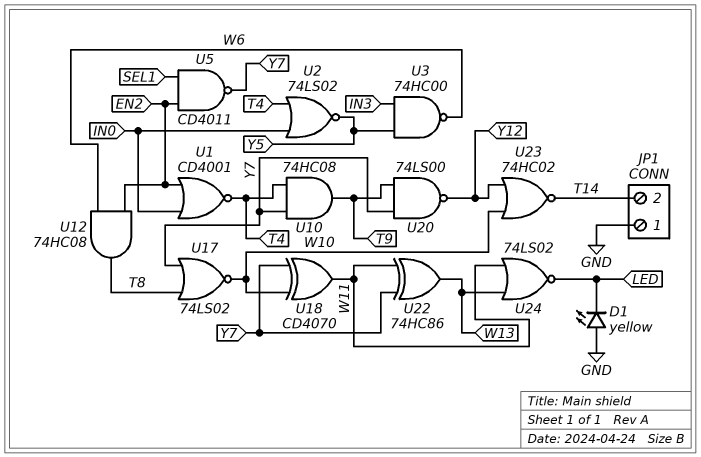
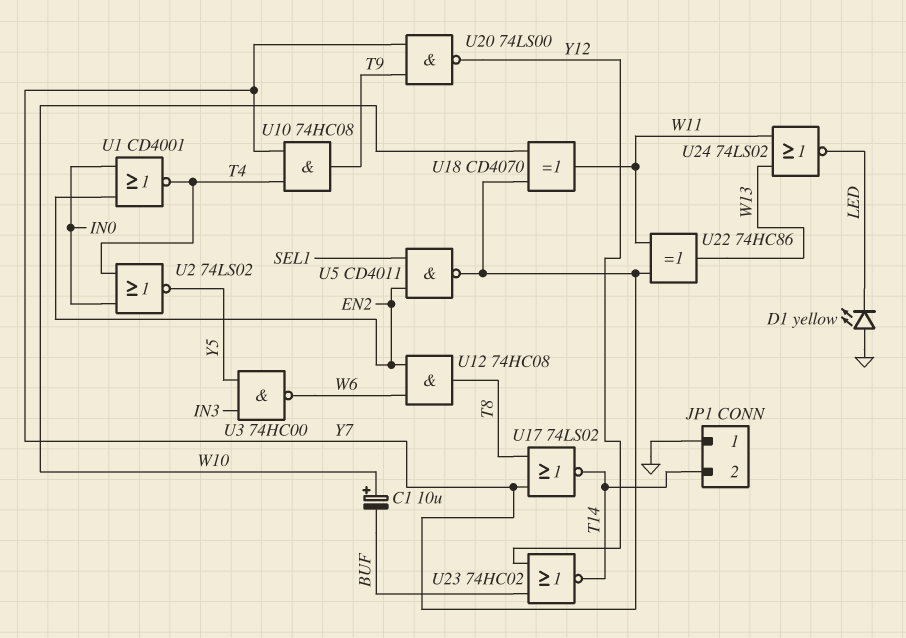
C1: none -> 10uF (plus W10, minus BUF)
U17: NOR 74LS02 (in T8, in Y7, out W10) -> NOR 74LS02 (in T8, in Y7, out T14)
U23: NOR 74HC02 (in W10, in Y12, out T14) -> NOR 74HC02 (in BUF, in Y12, out T14)

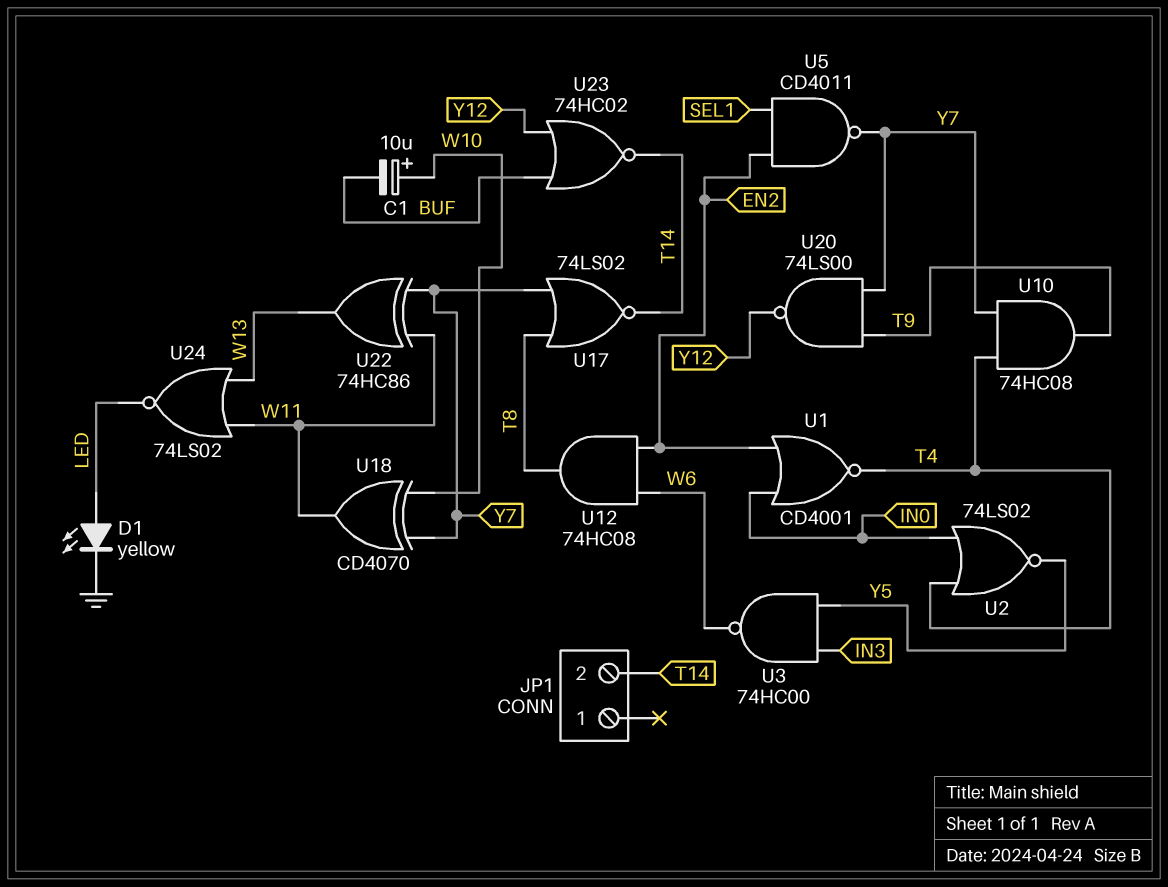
D1: LED yellow (A GND, K LED) -> LED yellow (A LED, K GND)
JP1 pin 1: GND -> none

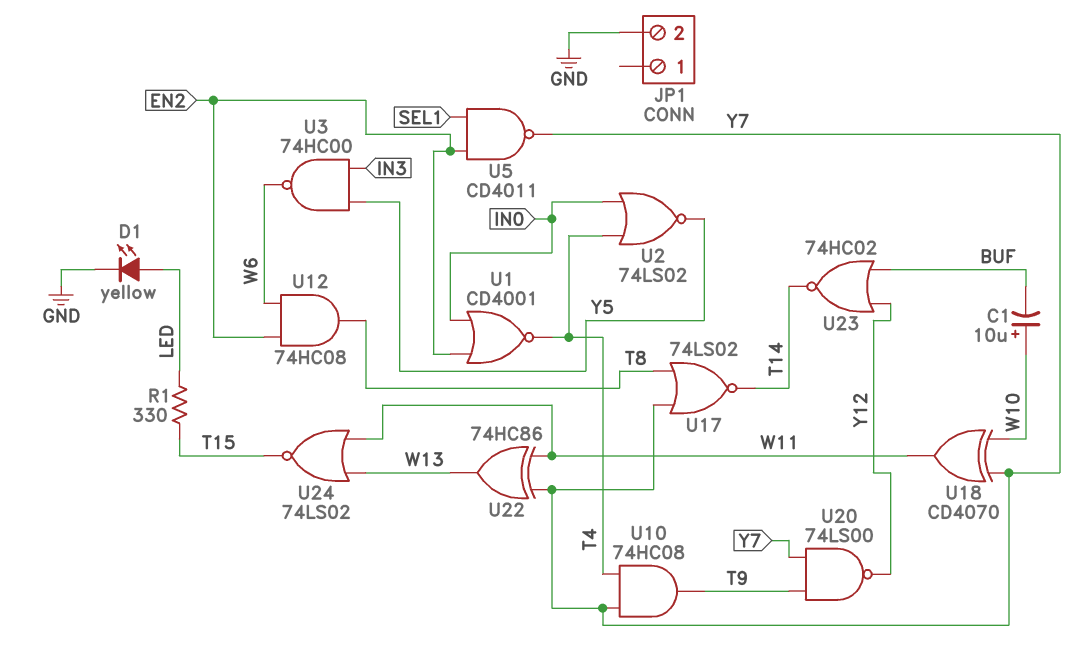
JP1 pin 2: T14 -> GND
R1: none -> 330 (LED, T15)
U24: NOR 74LS02 (in W11, in W13, out LED) -> NOR 74LS02 (in W11, in W13, out T15)

